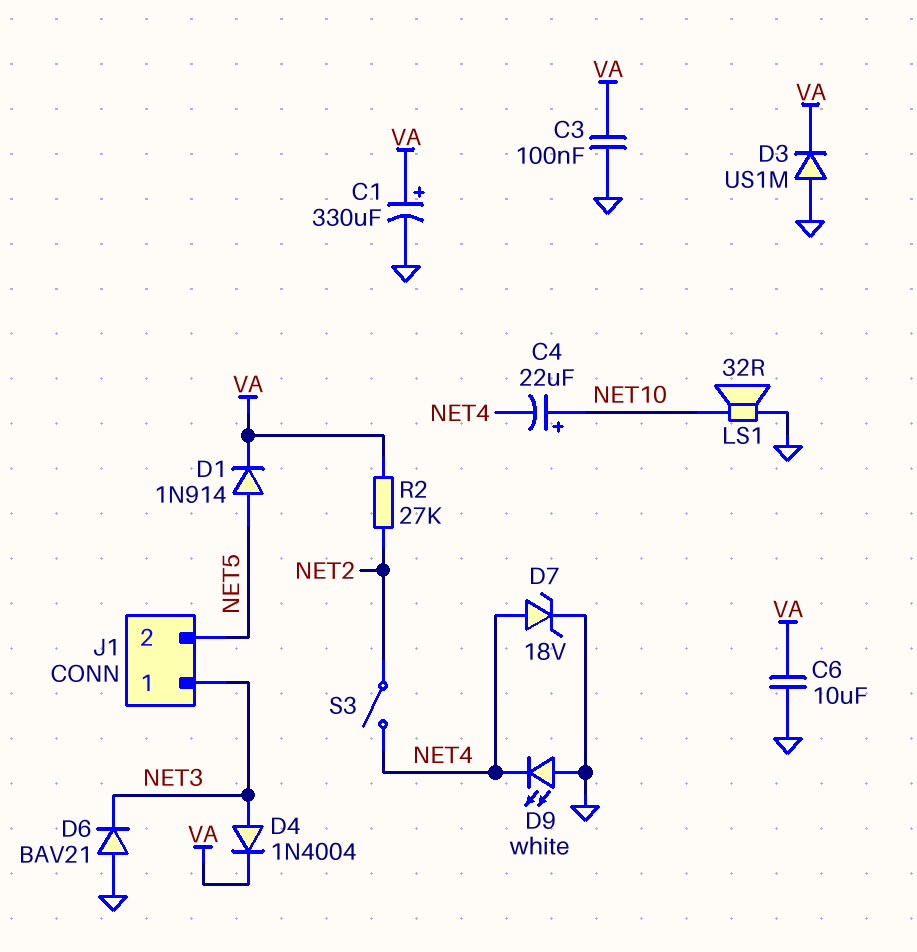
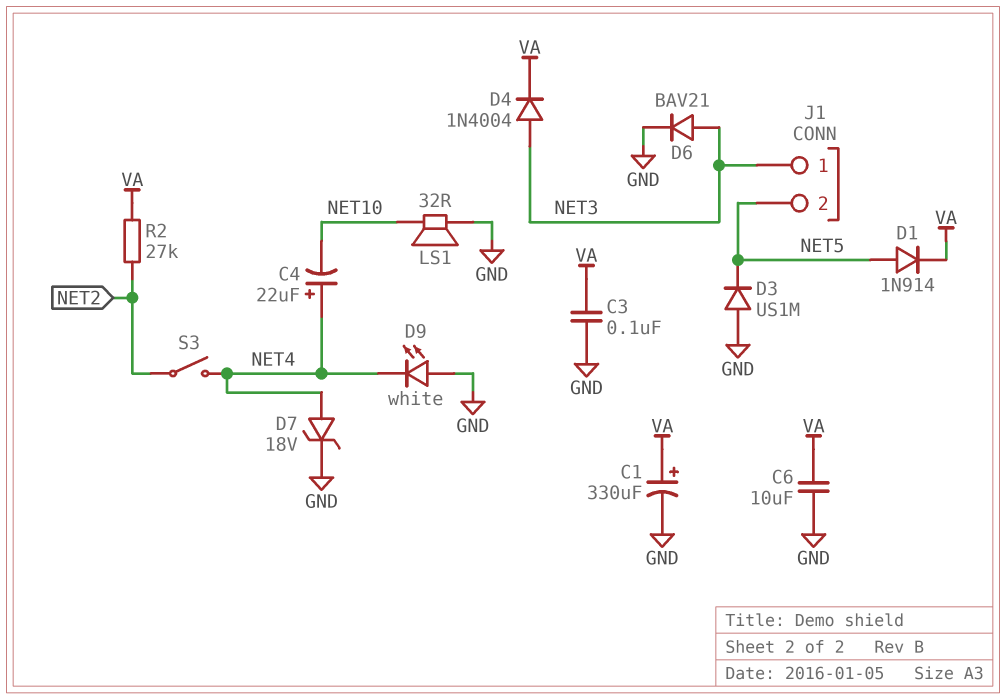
C4: 22uF (plus NET10, minus NET4) -> 22uF (plus NET4, minus NET10)
D3: diode US1M (A GND, K VA) -> diode US1M (A GND, K NET5)
D6: diode BAV21 (A GND, K NET3) -> diode BAV21 (A NET3, K GND)

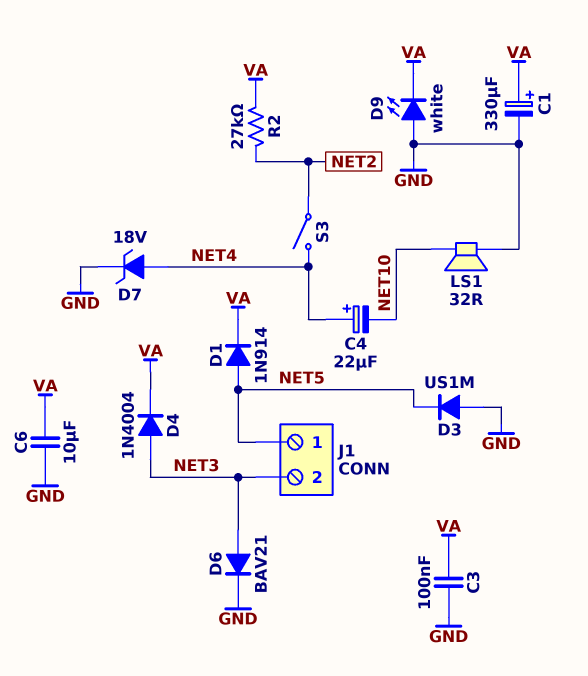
D9: LED white (A GND, K NET4) -> LED white (A GND, K VA)
J1 pin 1: NET3 -> NET5
J1 pin 2: NET5 -> NET3

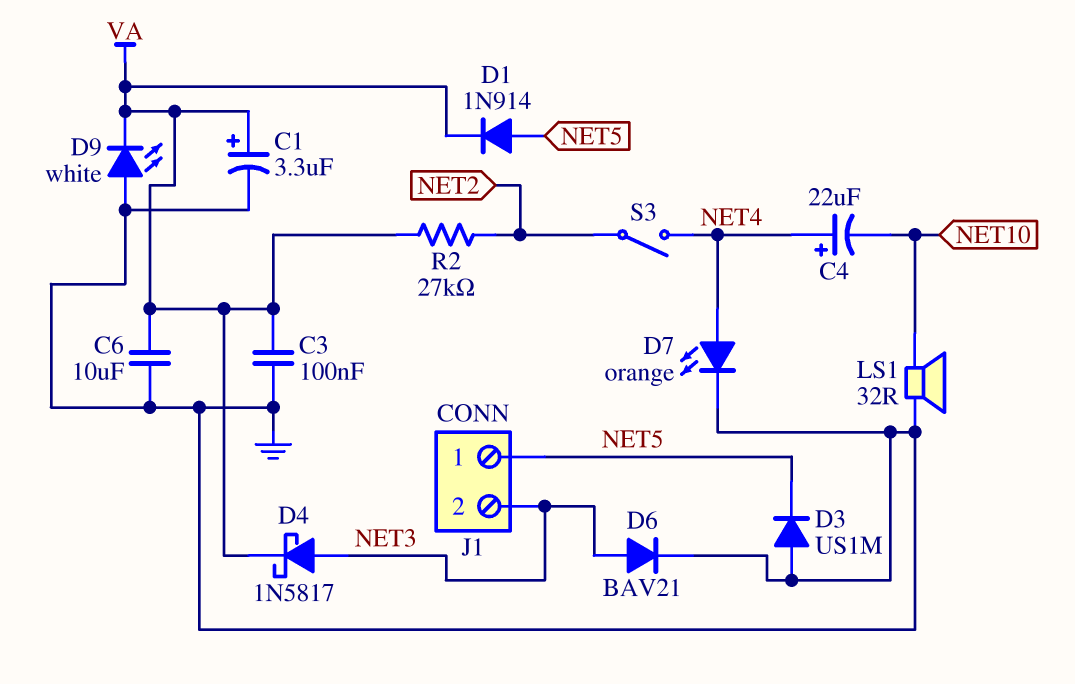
C1: 330uF (plus VA, minus GND) -> 3.3uF (plus VA, minus GND)
D4: diode 1N4004 (A NET3, K VA) -> schottky 1N5817 (A NET3, K VA)
D7: zener 18V (A NET4, K GND) -> LED orange (A NET4, K GND)

